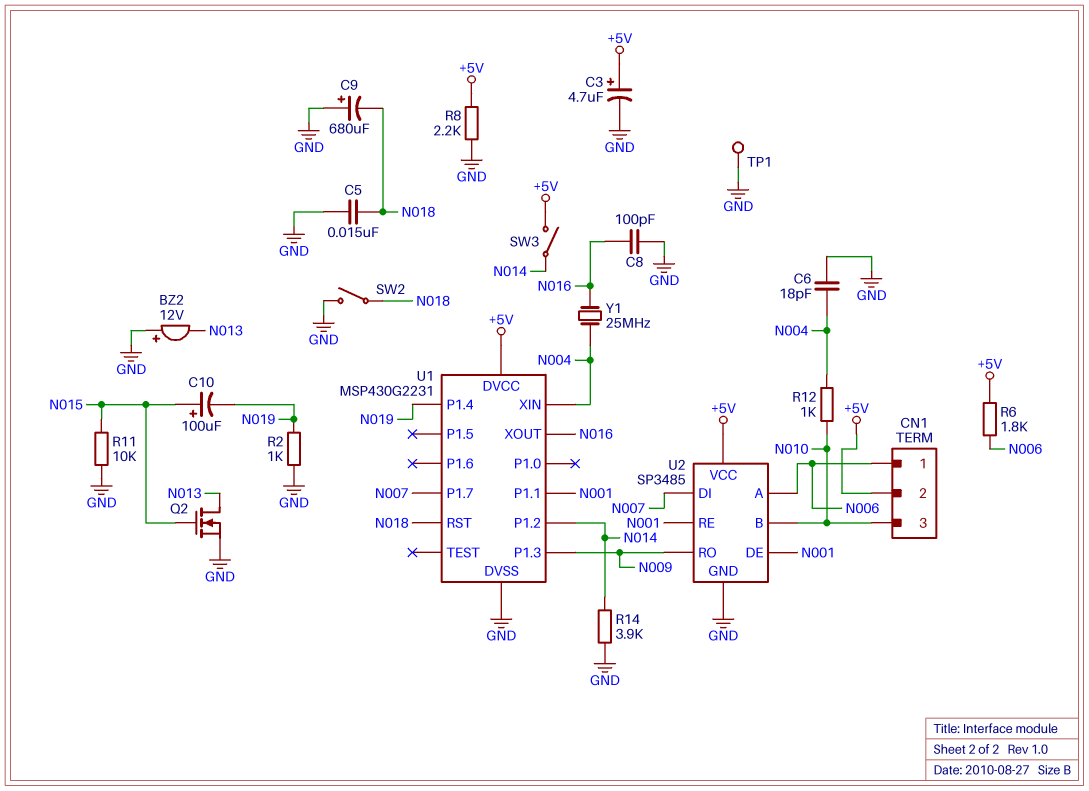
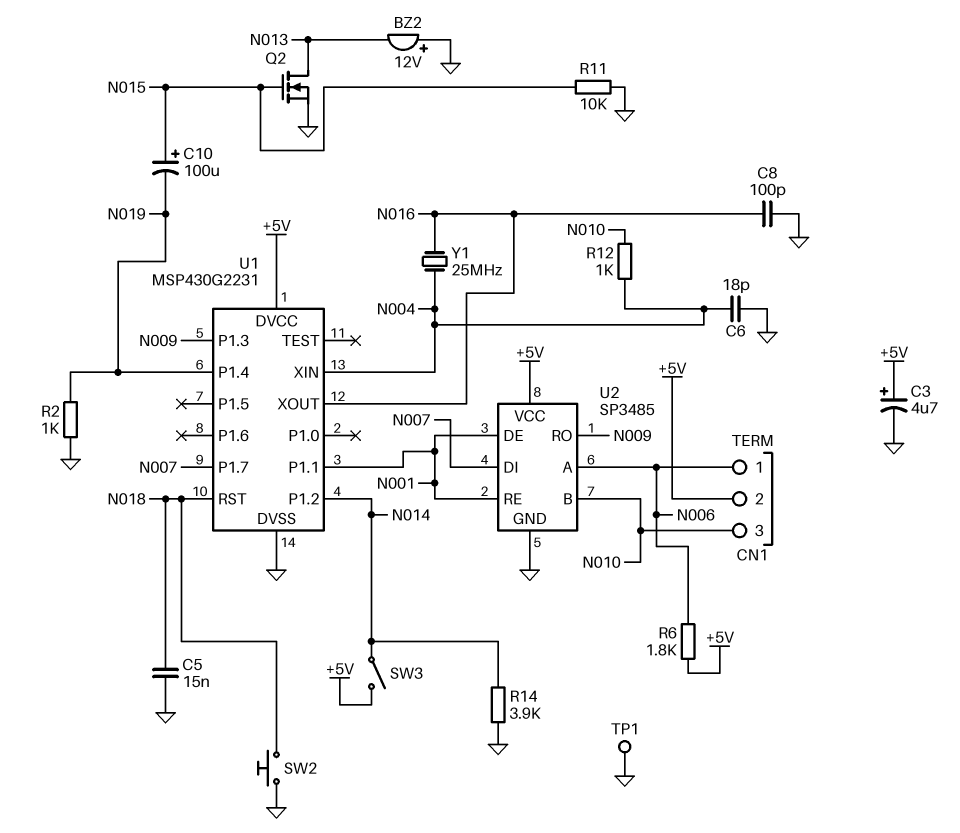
C9: 680uF (plus GND, minus N018) -> none
R8: 2.2k (+5V, GND) -> none
SW2: switch (GND, N018) -> button (GND, N018)

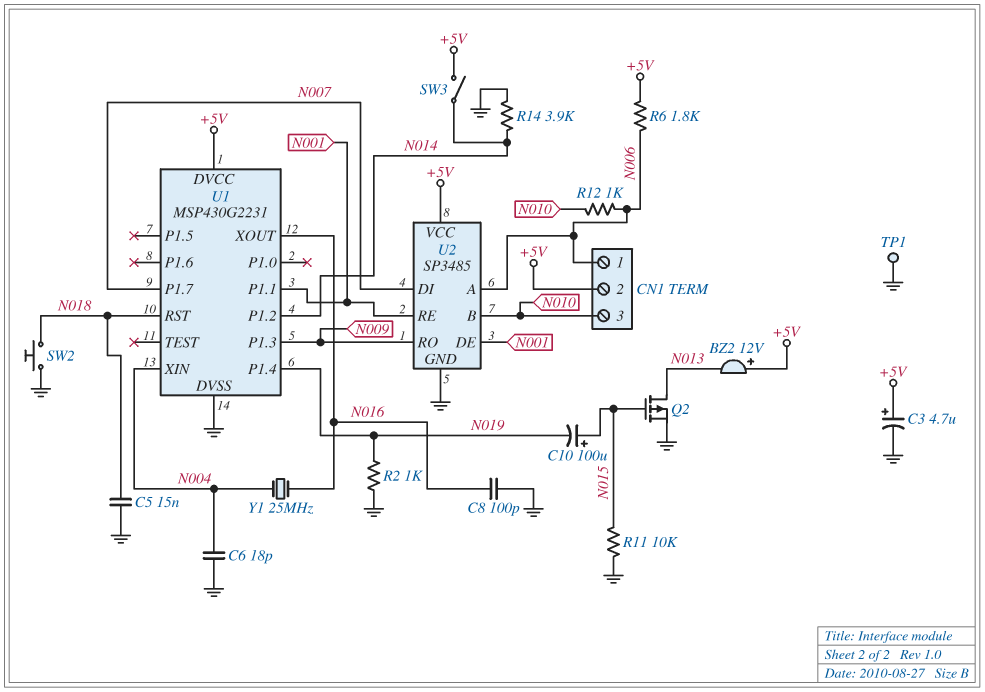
BZ2: buzzer 12V (plus GND, minus N013) -> buzzer 12V (plus +5V, minus N013)
Q2: NMOS (G N015, D N013, S GND) -> PMOS (G N015, D N013, S GND)
R12: 1k (N004, N010) -> 1k (N006, N010)

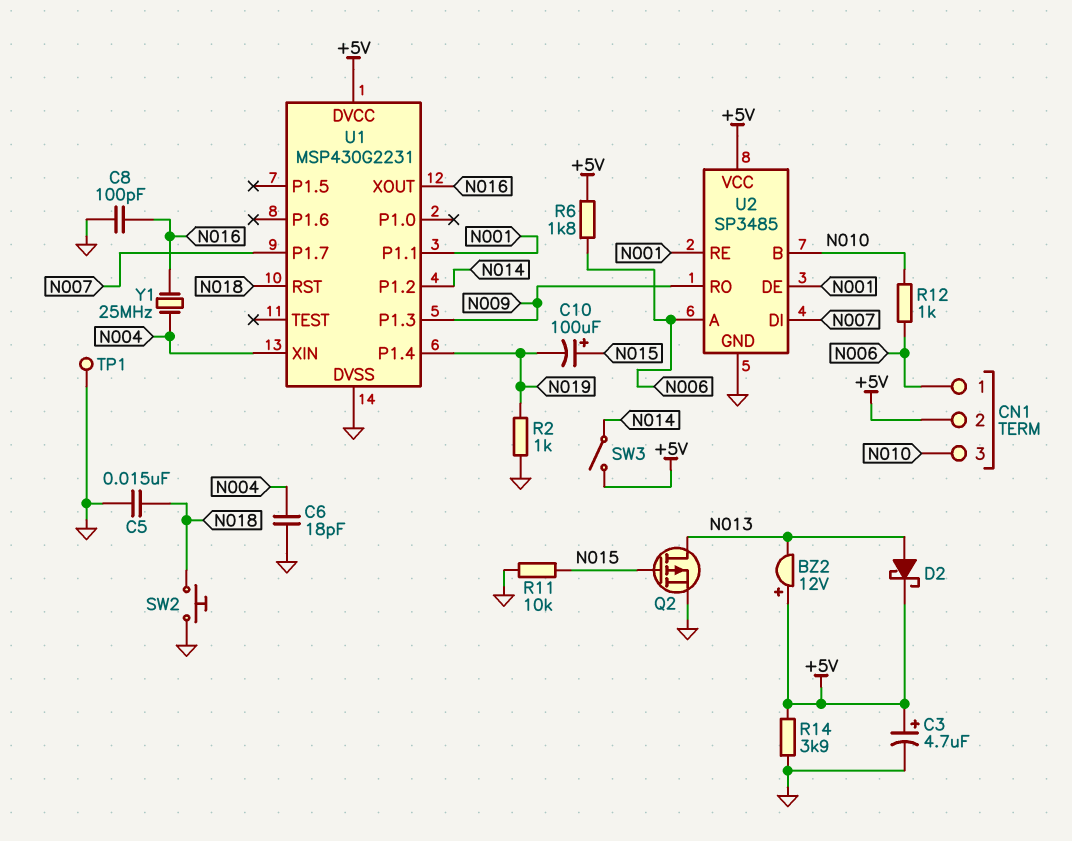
D2: none -> schottky (A N013, K +5V)
R14: 3.9k (GND, N014) -> 3.9k (+5V, GND)

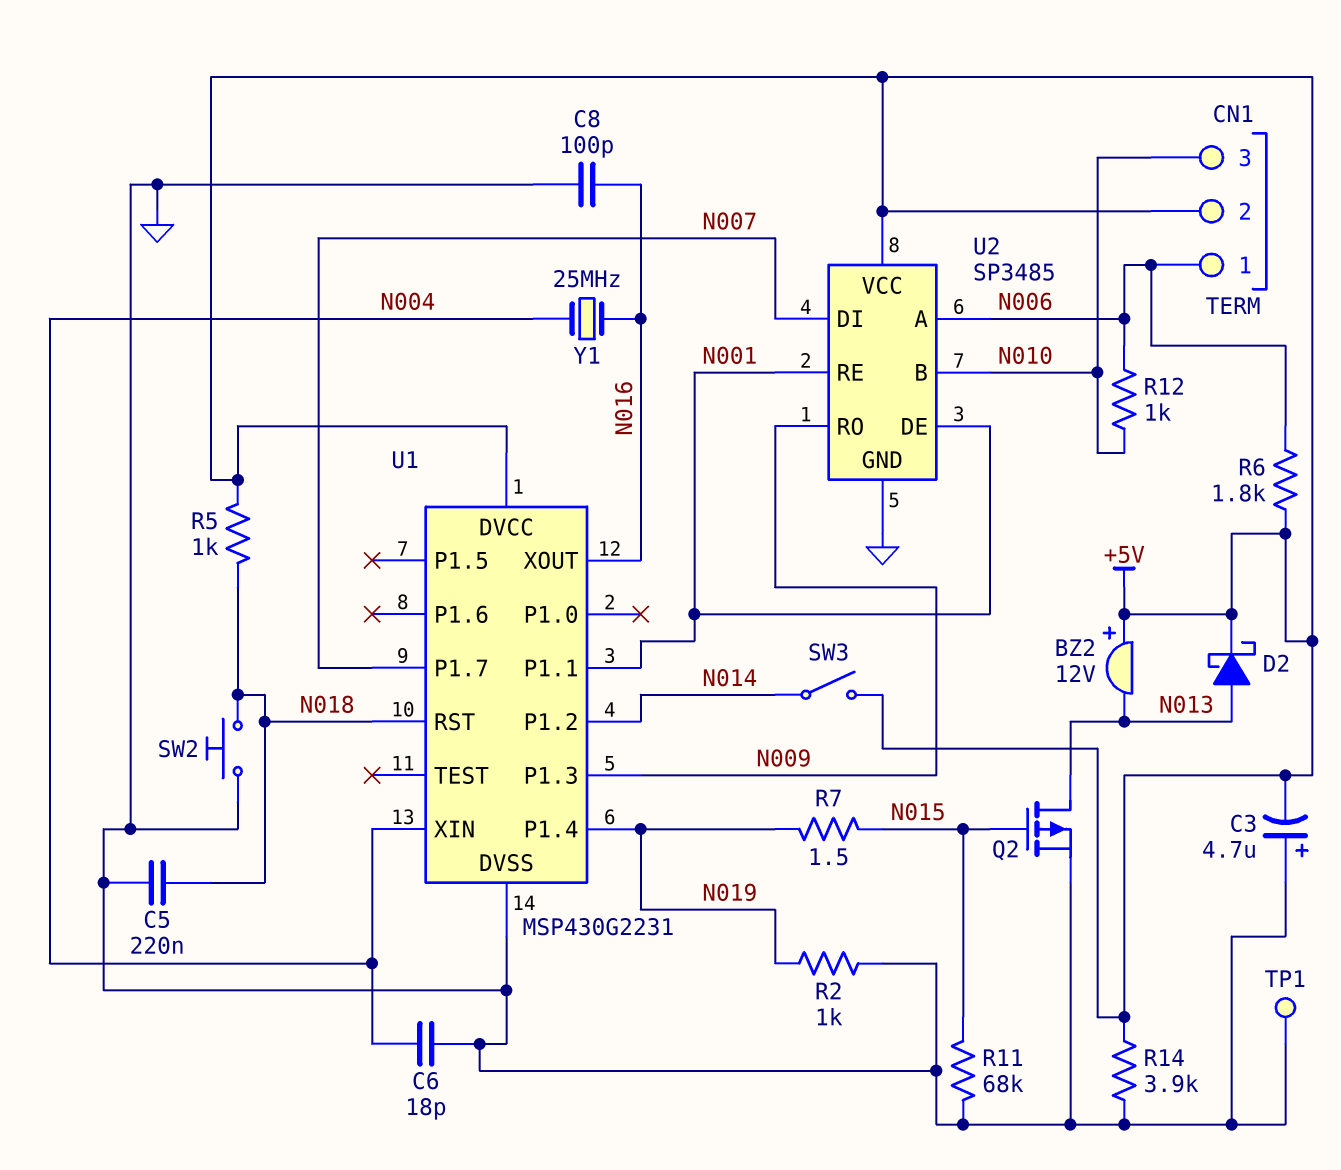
C3: 4.7uF (plus +5V, minus GND) -> 4.7uF (plus GND, minus +5V)
C5: 15nF (GND, N018) -> 220nF (GND, N018)
C10: 100uF (plus N015, minus N019) -> none
R5: none -> 1k (+5V, N018)
R7: none -> 1.5 (N015, N019)
R11: 10k (GND, N015) -> 68k (GND, N015)

